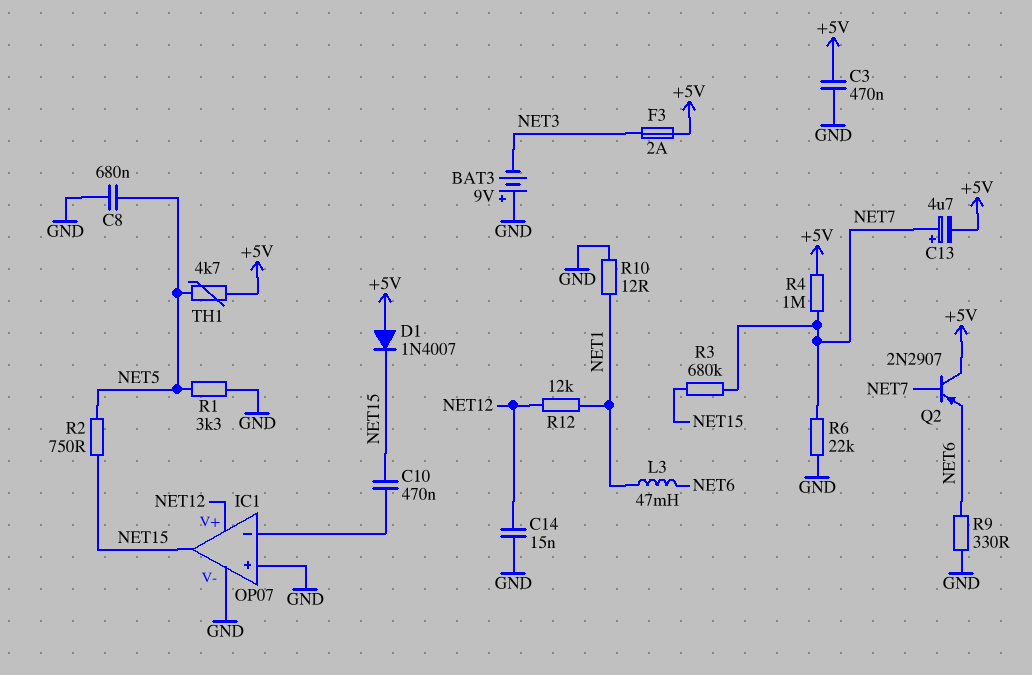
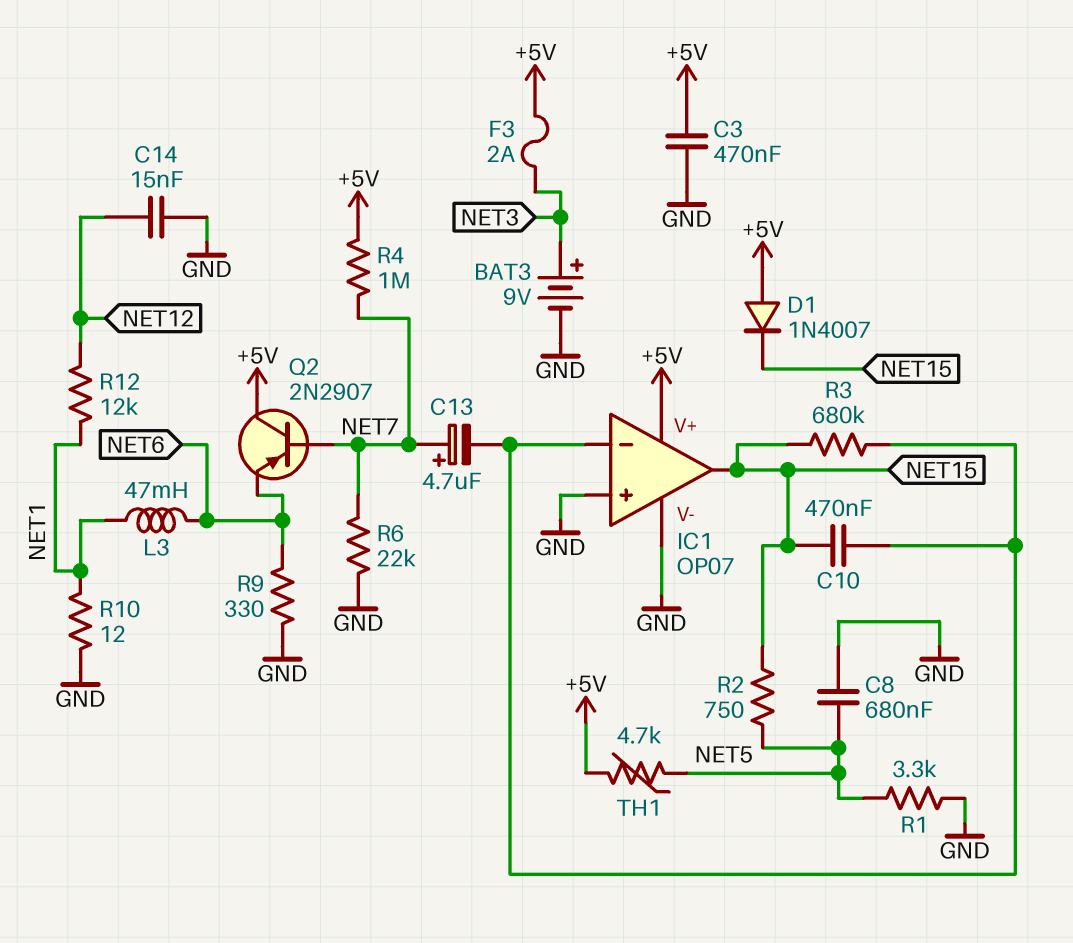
BAT3: 9V (plus GND, minus NET3) -> 9V (plus NET3, minus GND)
C13: 4.7uF (plus NET7, minus +5V) -> 4.7uF (plus NET7, minus IC1/in-)
IC1 pin V+: NET12 -> +5V
R3: 680k (NET7, NET15) -> 680k (IC1/in-, NET15)

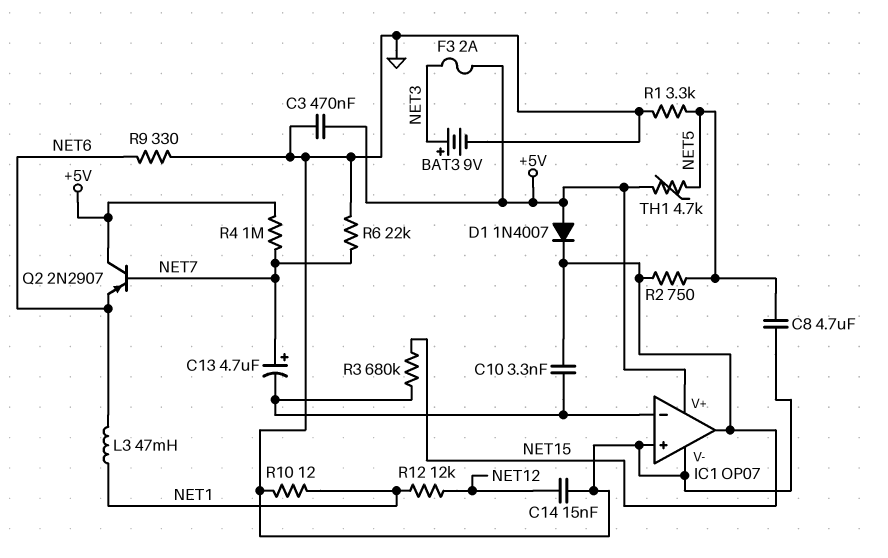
C8: 680nF (GND, NET5) -> 4.7uF (GND, NET5)
C10: 470nF (IC1/in-, NET15) -> 3.3nF (IC1/in-, NET15)

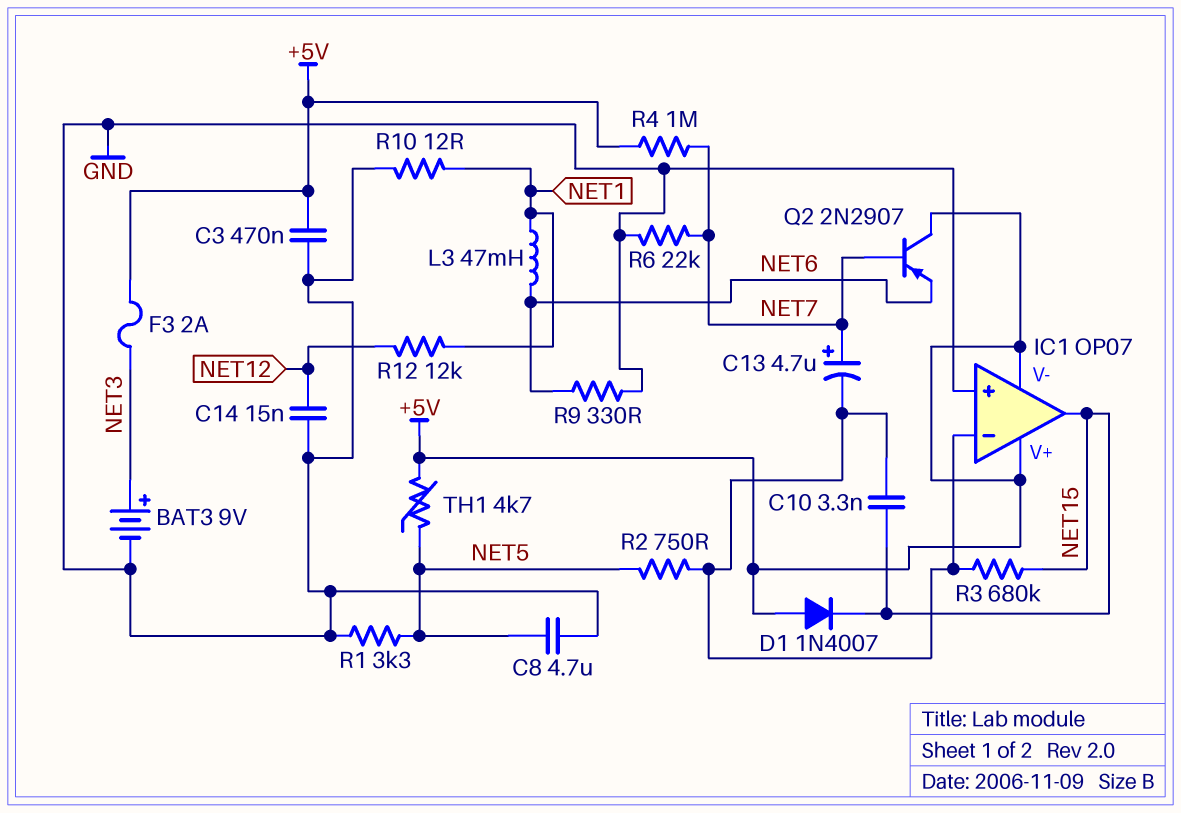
IC1 pin V-: GND -> +5V
R2: 750 (NET5, NET15) -> 750 (IC1/in-, NET5)

